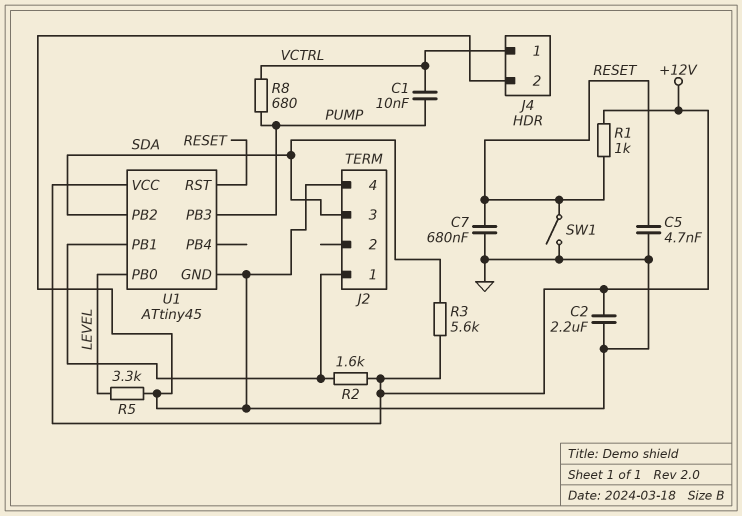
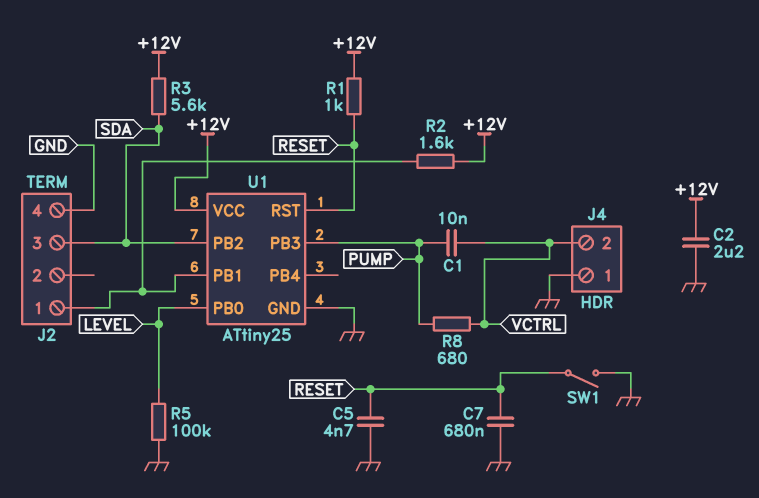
J4 pin 1: VCTRL -> GND
J4 pin 2: GND -> VCTRL
R5: 3.3k (GND, LEVEL) -> 100k (GND, LEVEL)
U1: ATtiny45 -> ATtiny25

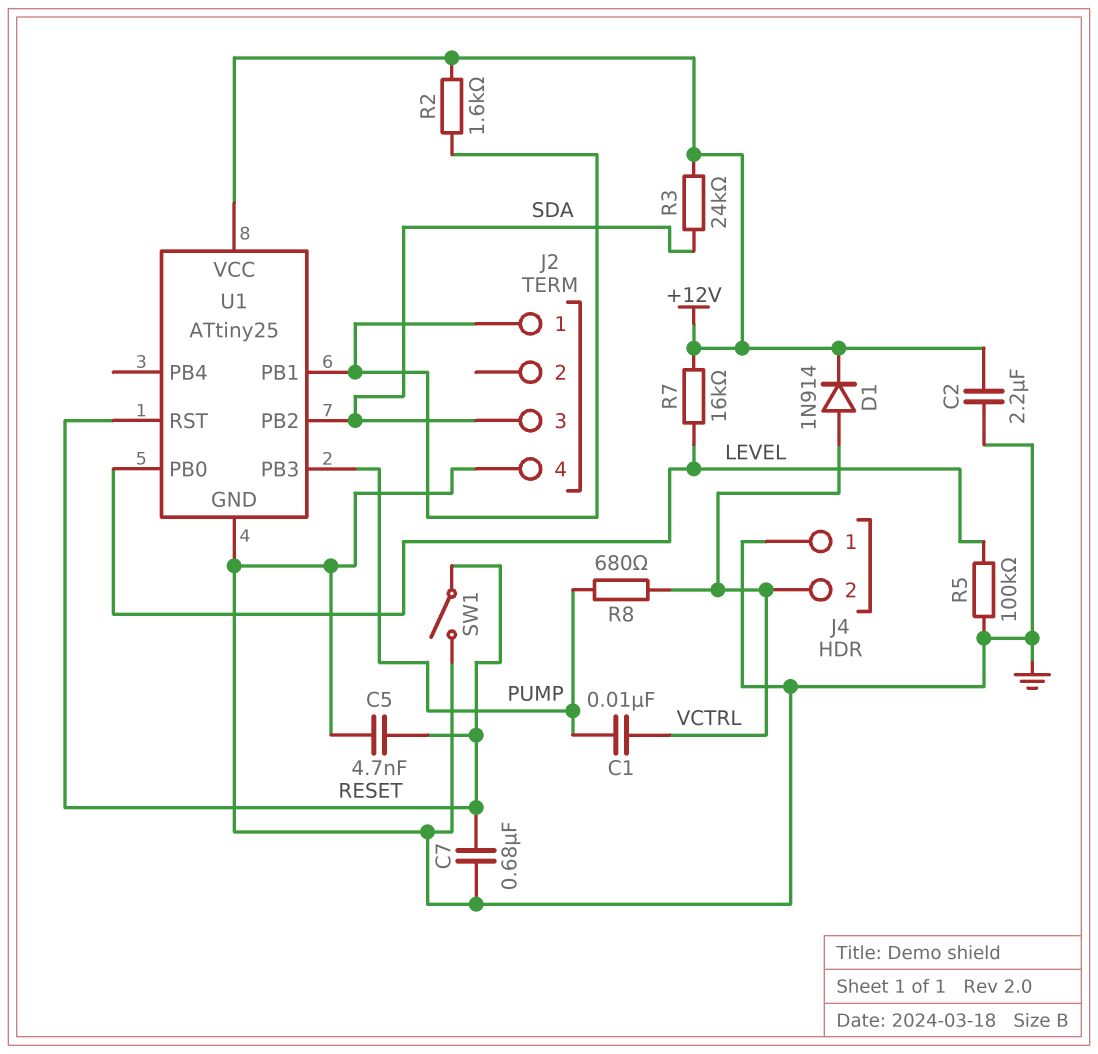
D1: none -> diode 1N914 (A VCTRL, K +12V)
R1: 1k (+12V, RESET) -> none
R3: 5.6k (+12V, SDA) -> 24k (+12V, SDA)
R7: none -> 16k (+12V, LEVEL)

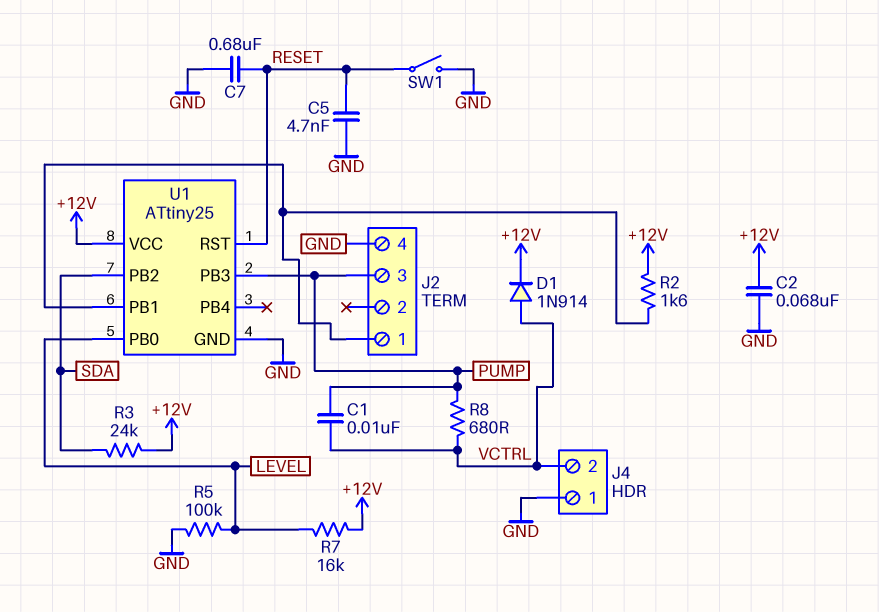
C2: 2.2uF (+12V, GND) -> 68nF (+12V, GND)
J2 pin 3: SDA -> PUMP

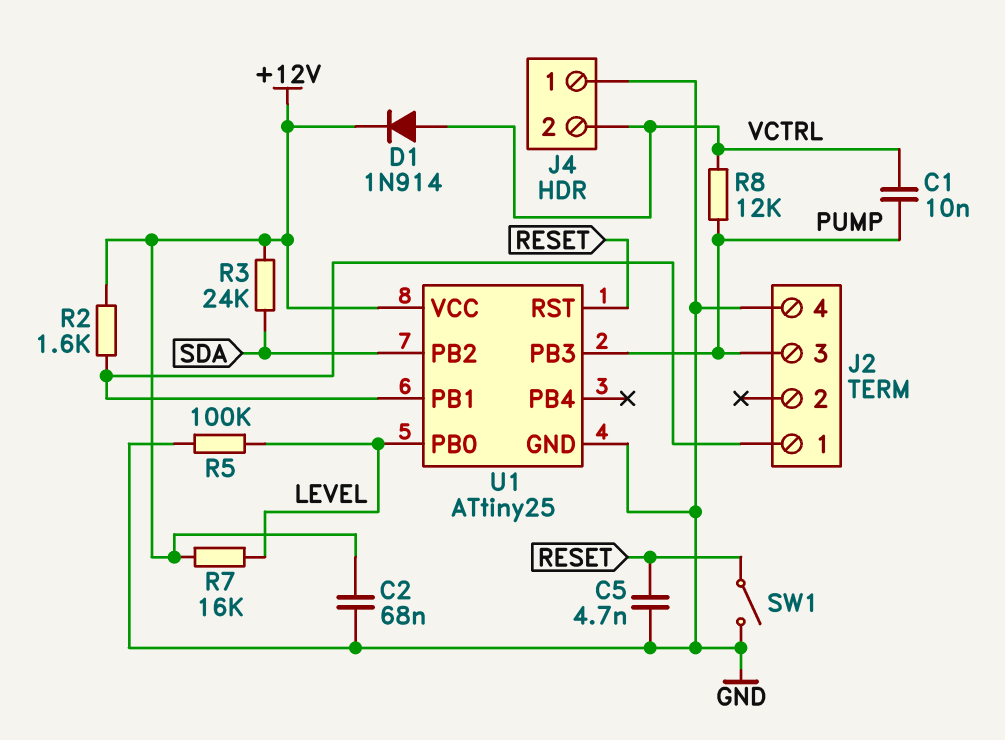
C7: 680nF (GND, RESET) -> none
R8: 680 (PUMP, VCTRL) -> 12k (PUMP, VCTRL)

